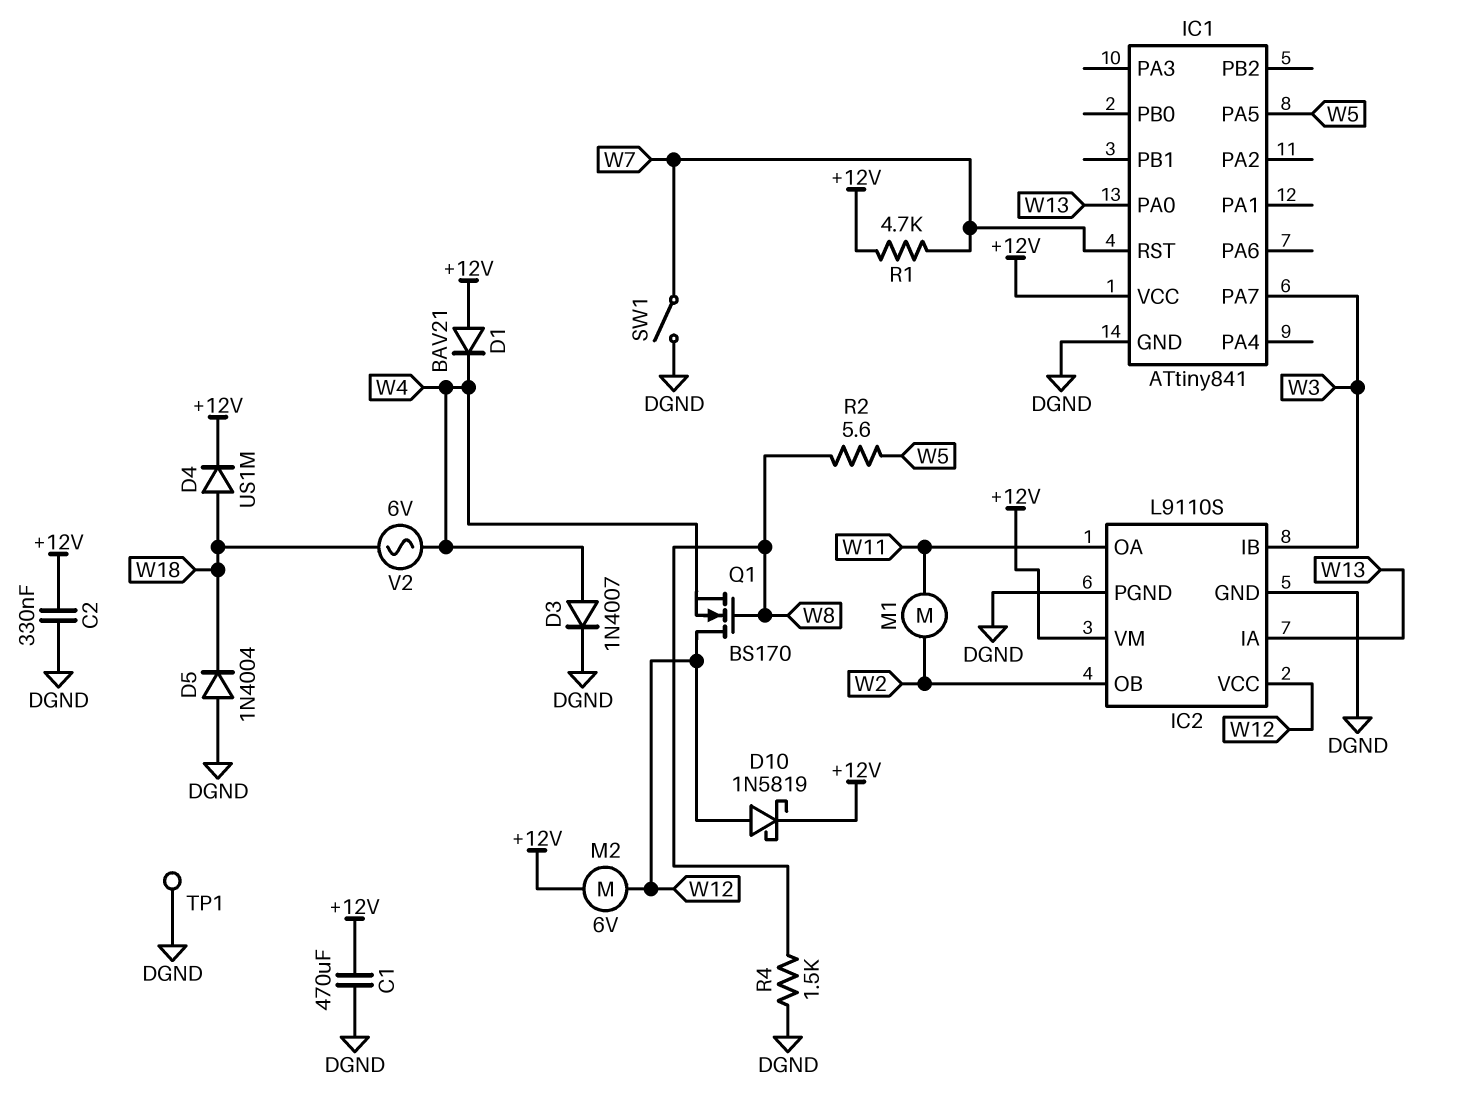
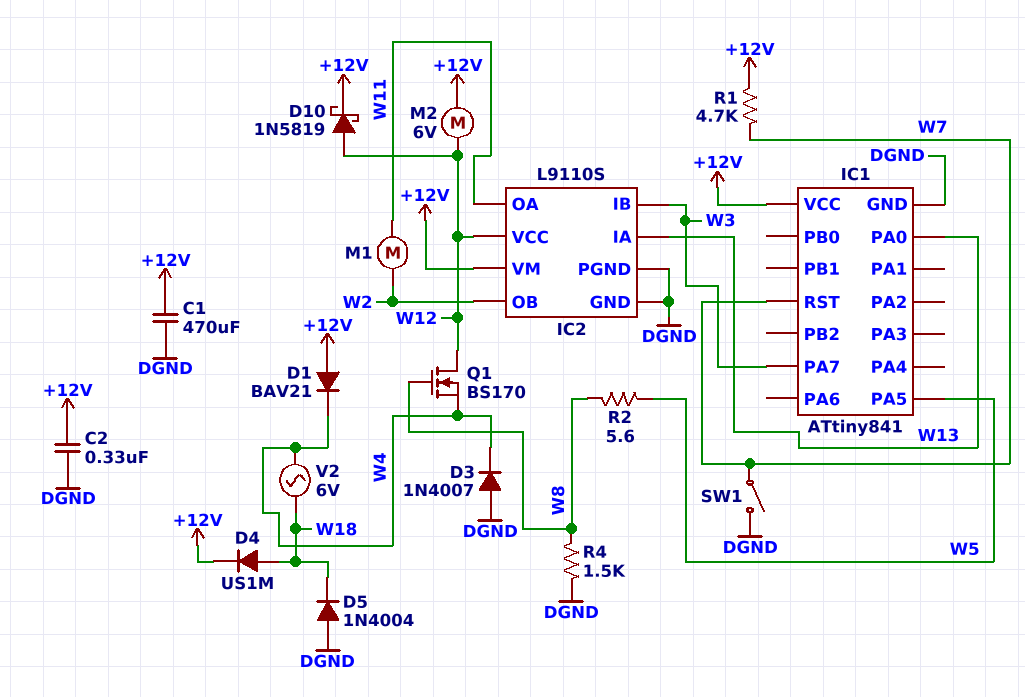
D3: diode 1N4007 (A W4, K DGND) -> diode 1N4007 (A DGND, K W4)
TP1: test point (DGND) -> none

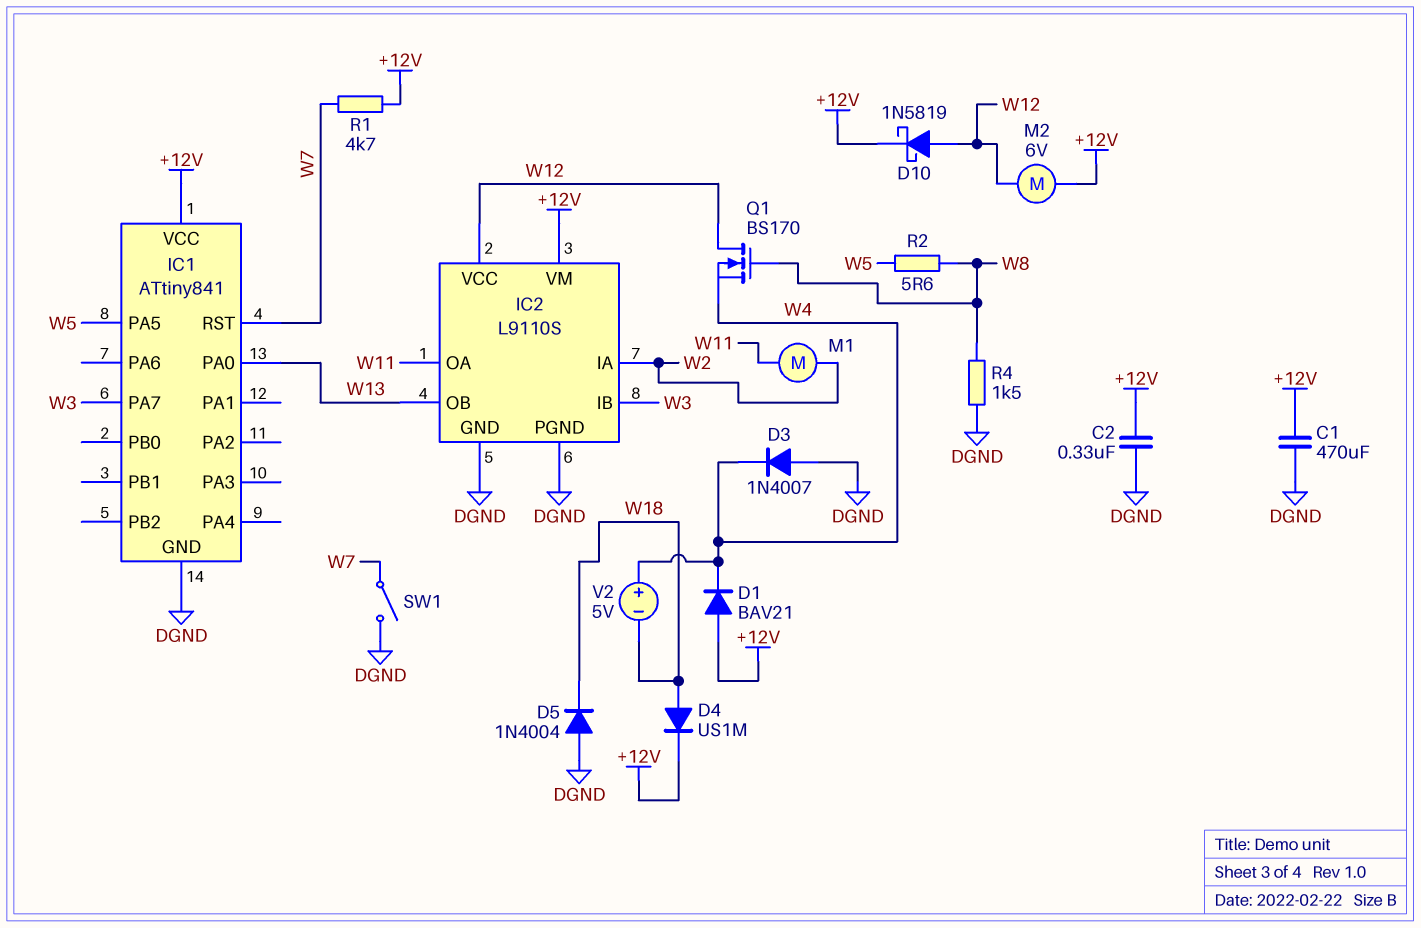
IC2 pin IA: W13 -> W2
IC2 pin OB: W2 -> W13
V2: AC 6V (W4, W18) -> 5V (plus W4, minus W18)

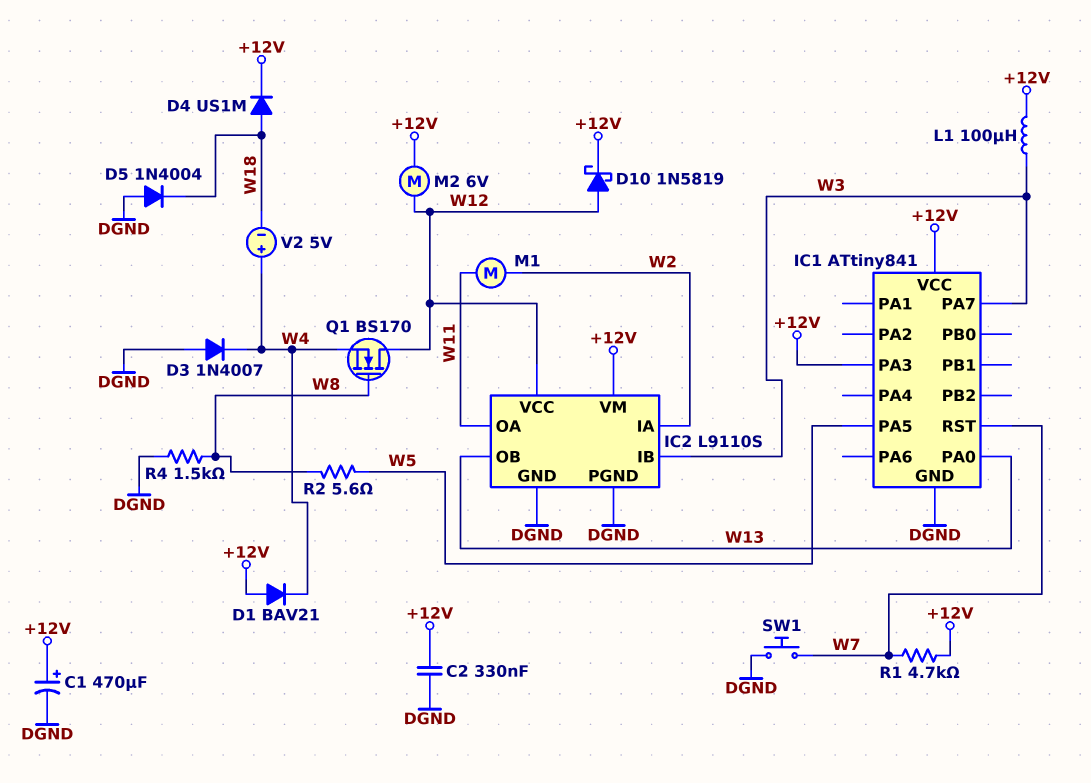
C1: 470uF (+12V, DGND) -> 470uF (plus +12V, minus DGND)
IC1 pin PA3: none -> +12V
L1: none -> 100uH (+12V, W3)
SW1: switch (DGND, W7) -> button (DGND, W7)

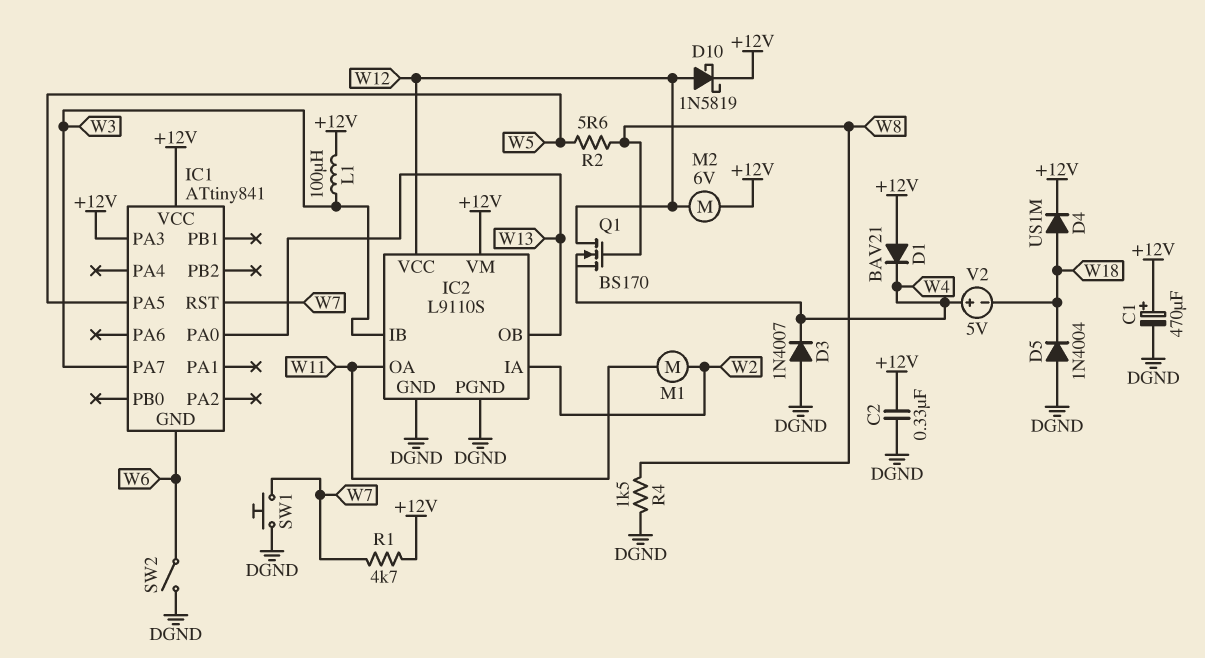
IC1 pin GND: DGND -> W6
SW2: none -> switch (DGND, W6)

